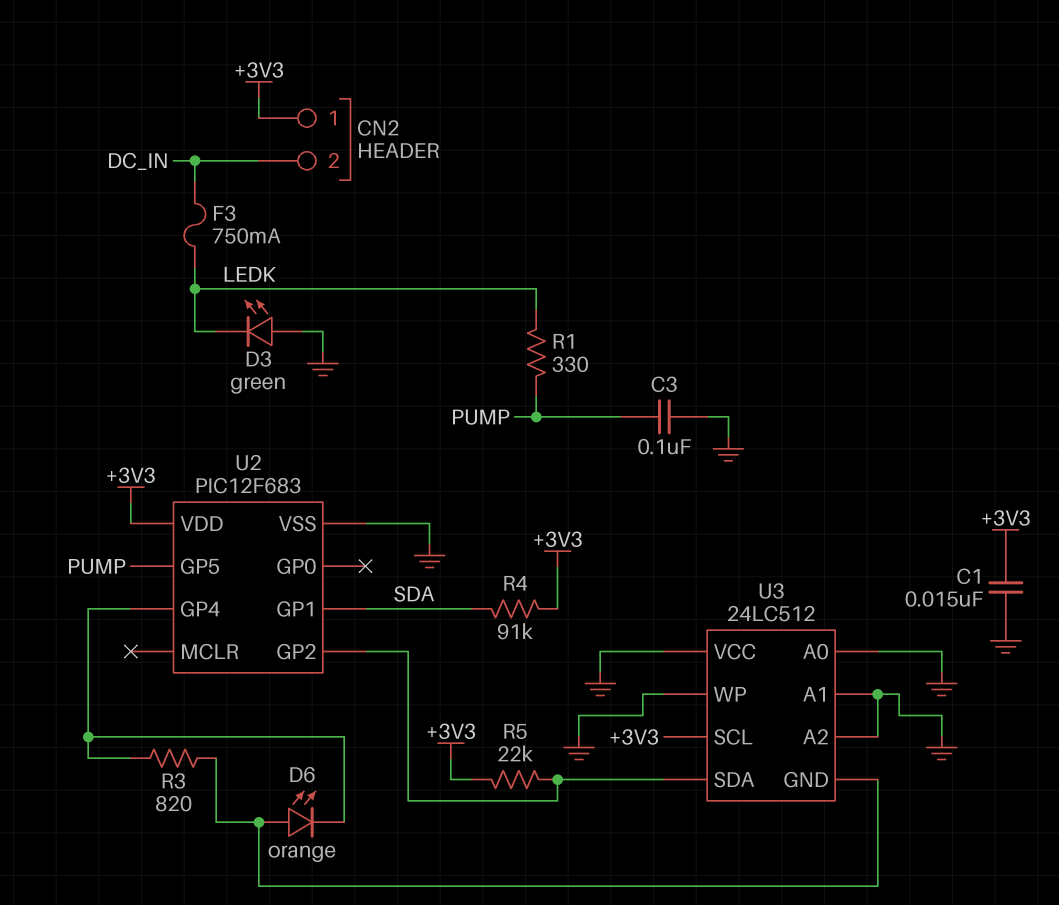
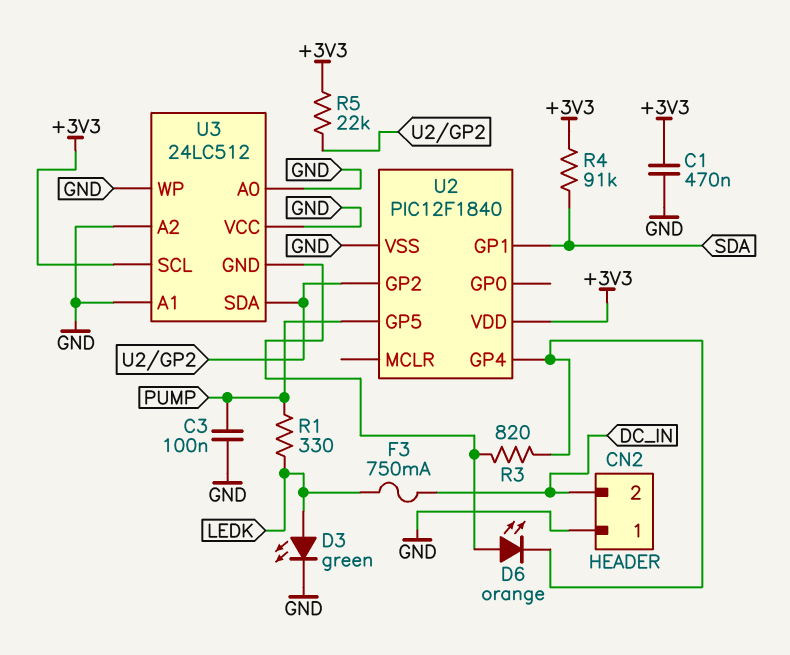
C1: 15nF (+3V3, GND) -> 470nF (+3V3, GND)
CN2 pin 1: +3V3 -> GND
D3: LED green (A GND, K LEDK) -> LED green (A LEDK, K GND)
U2: PIC12F683 -> PIC12F1840

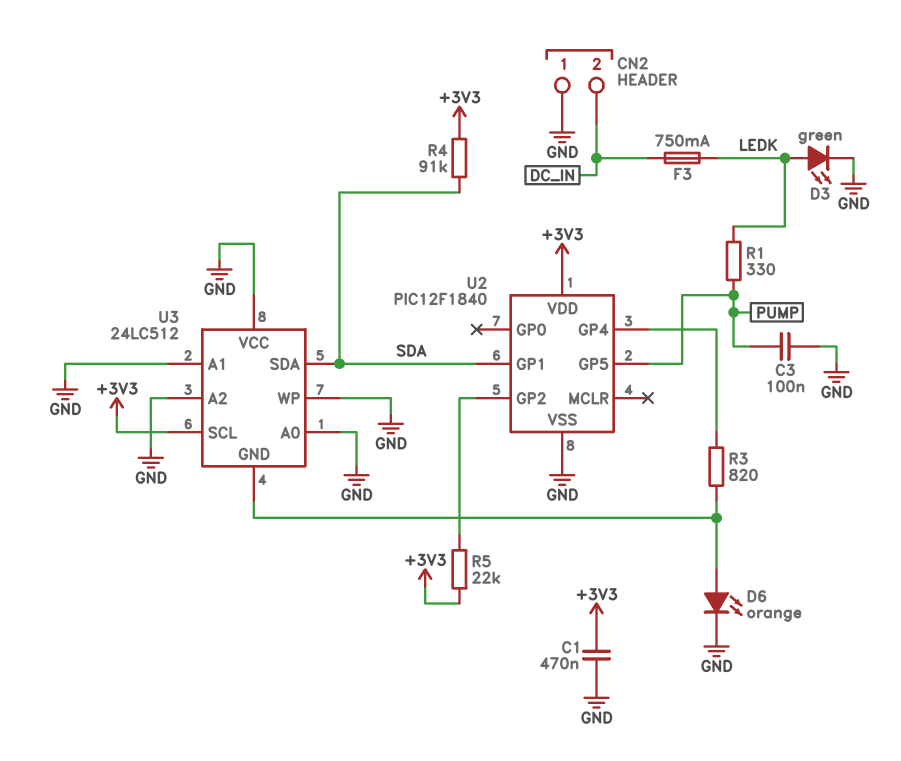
D6: LED orange (A U3/GND, K U2/GP4) -> LED orange (A U3/GND, K GND)
U3 pin SDA: U2/GP2 -> SDA

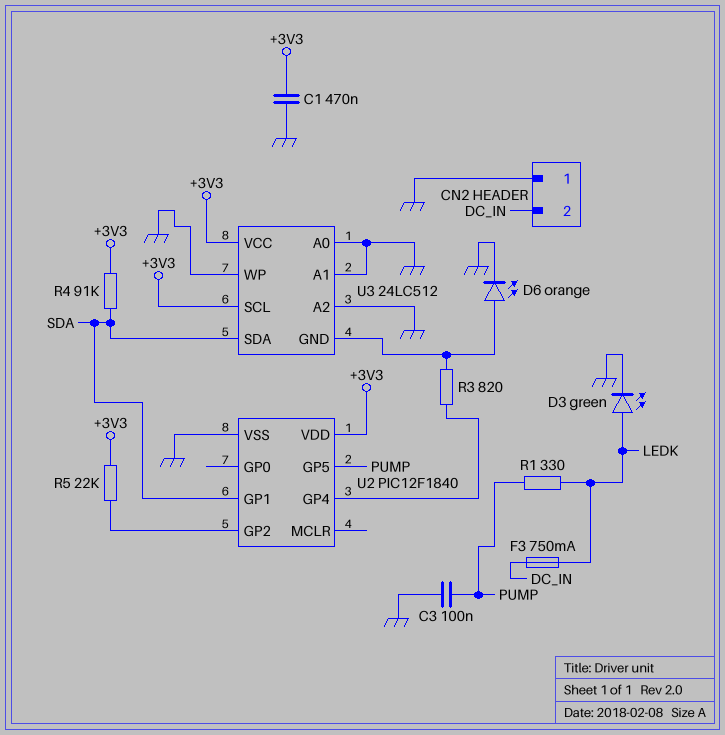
U3 pin VCC: GND -> +3V3

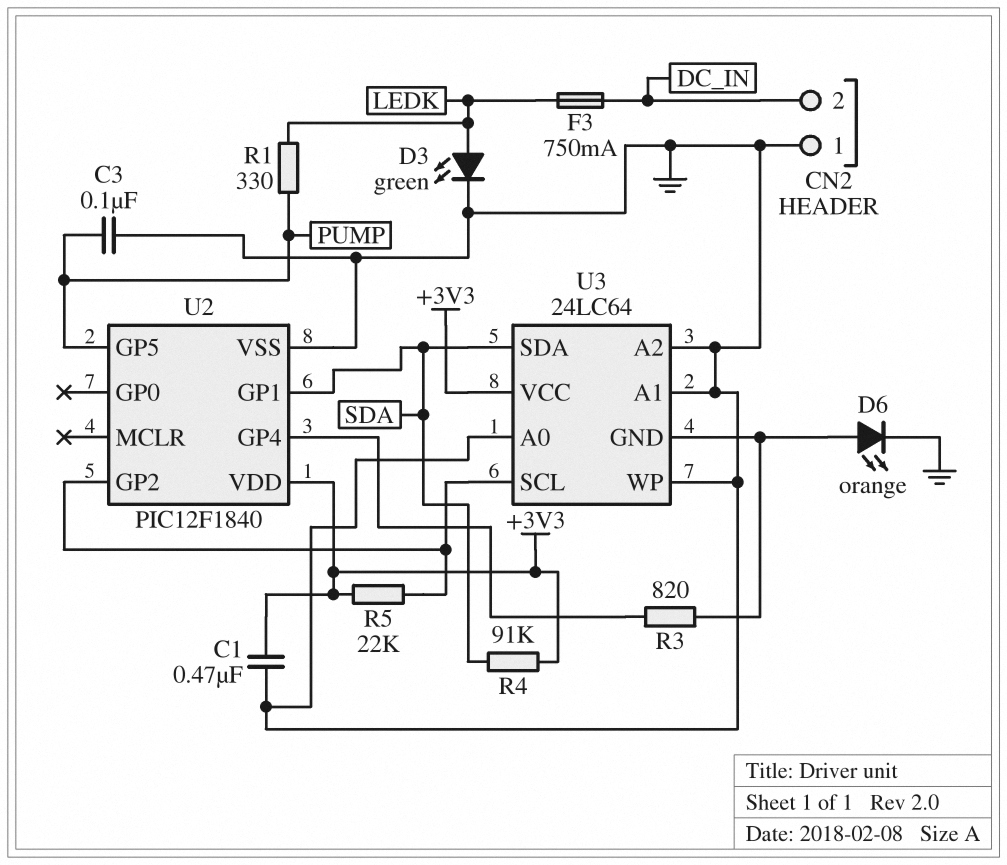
U3: 24LC512 -> 24LC64
U3 pin SCL: +3V3 -> U2/GP2

